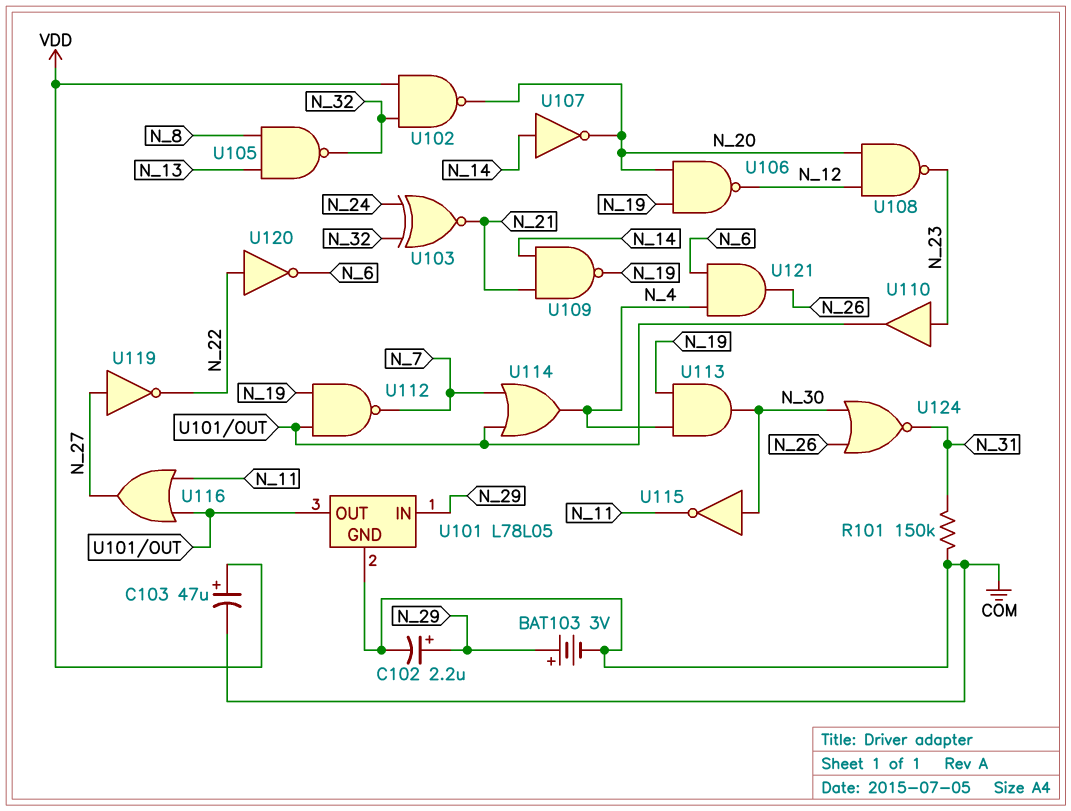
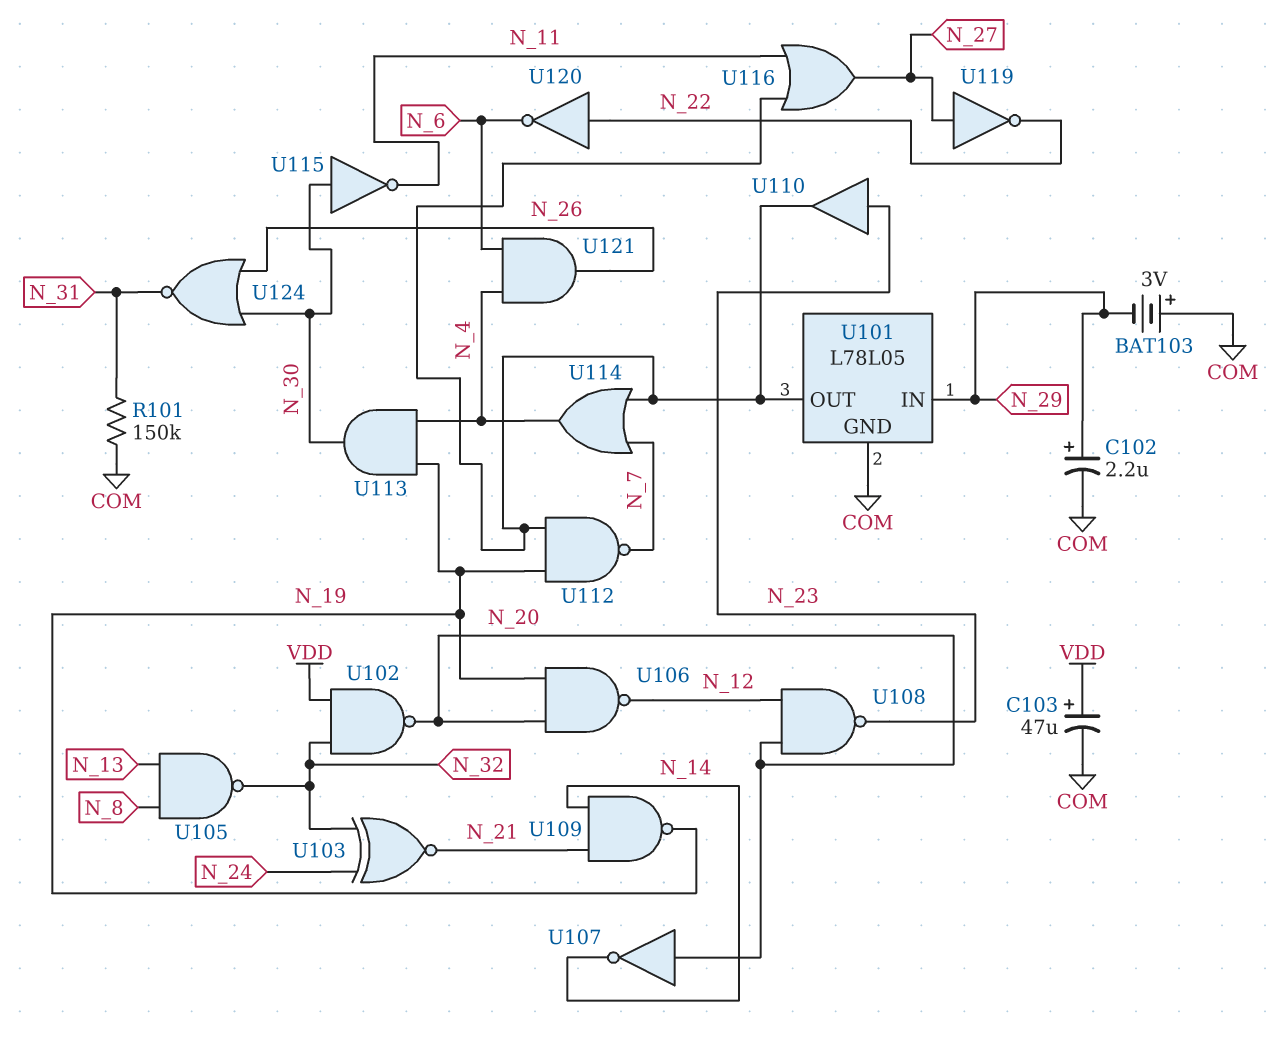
BAT103: 3V (plus N_29, minus COM) -> 3V (plus COM, minus N_29)
U107: NOT (in N_14, out N_20) -> NOT (in N_20, out N_14)

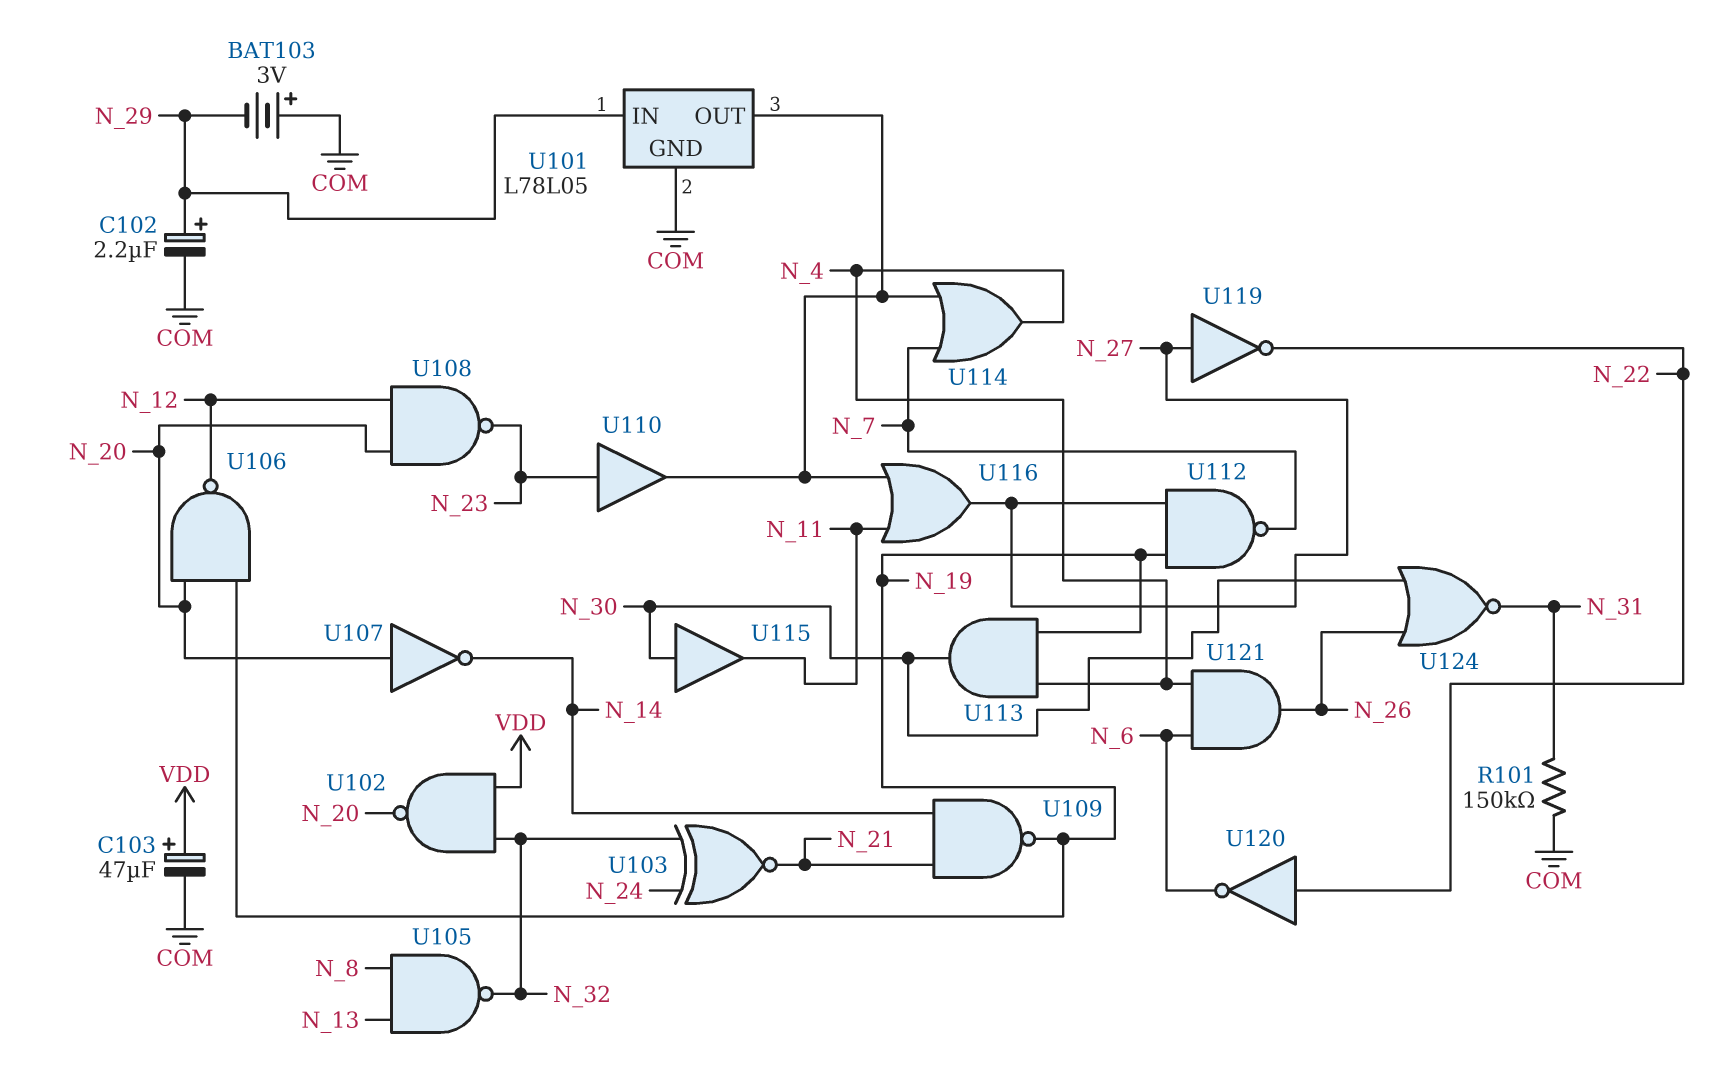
U112: NAND (in N_19, in U101/OUT, out N_7) -> NAND (in N_19, in N_27, out N_7)
U115: NOT (in N_30, out N_11) -> buffer (in N_30, out N_11)

